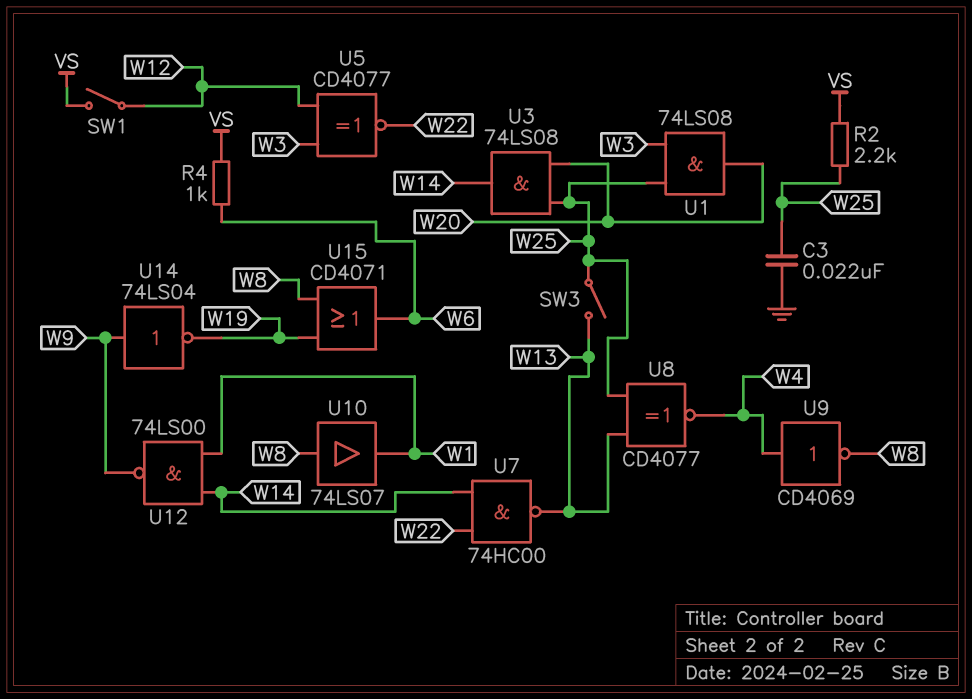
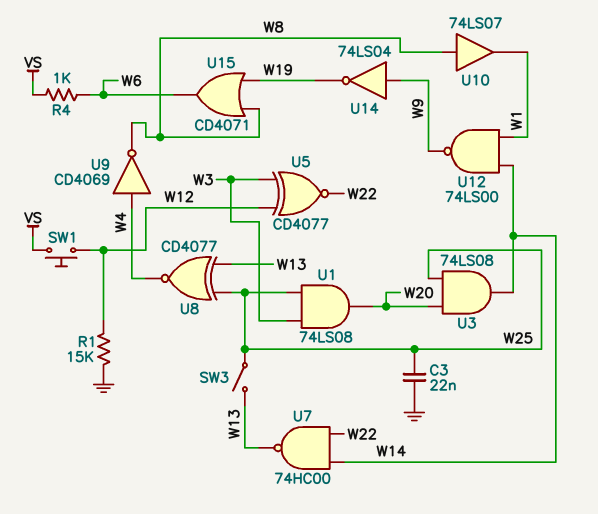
R1: none -> 15k (GND, W12)
R2: 2.2k (VS, W25) -> none
SW1: switch (VS, W12) -> button (VS, W12)

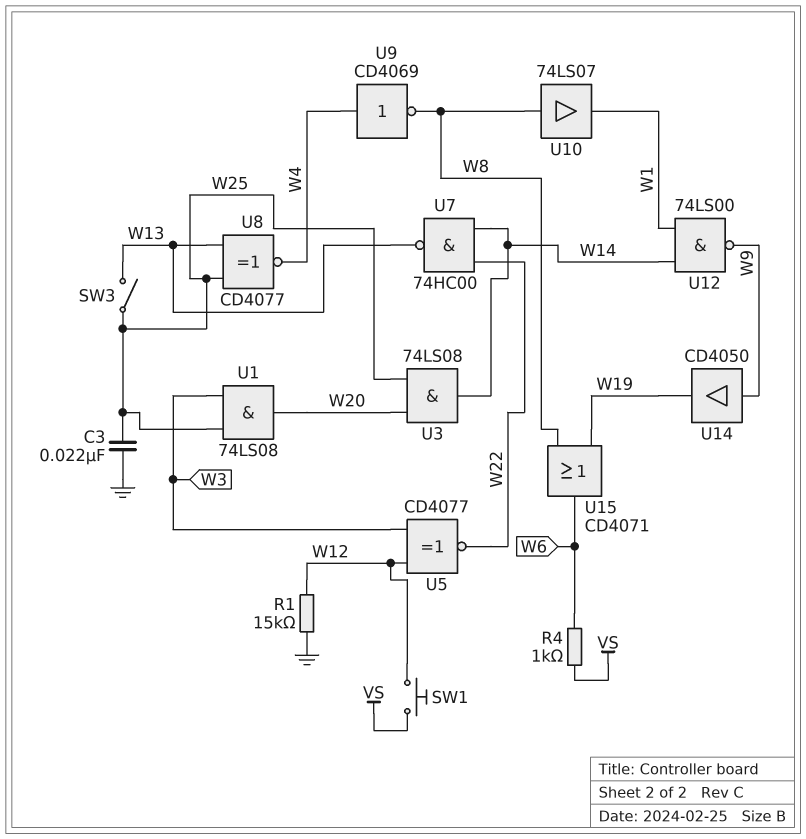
U14: NOT 74LS04 (in W9, out W19) -> buffer CD4050 (in W9, out W19)

